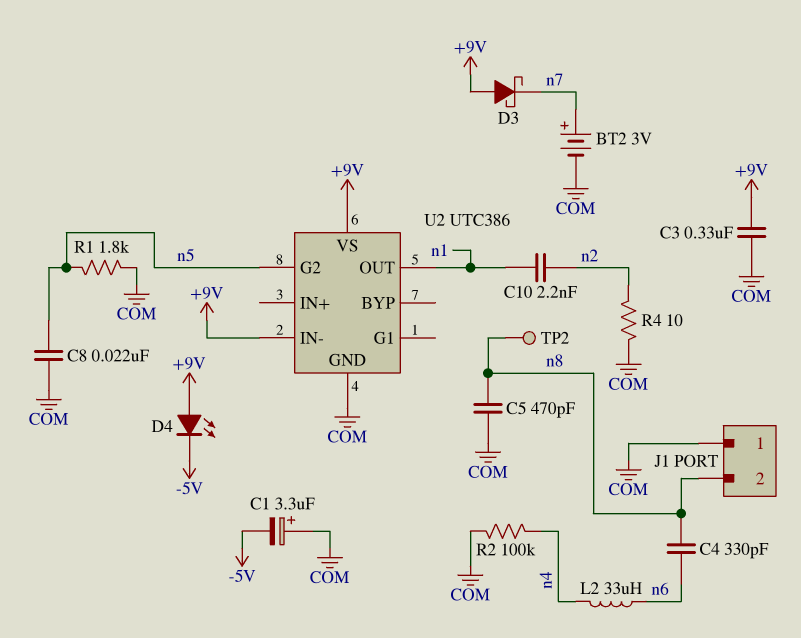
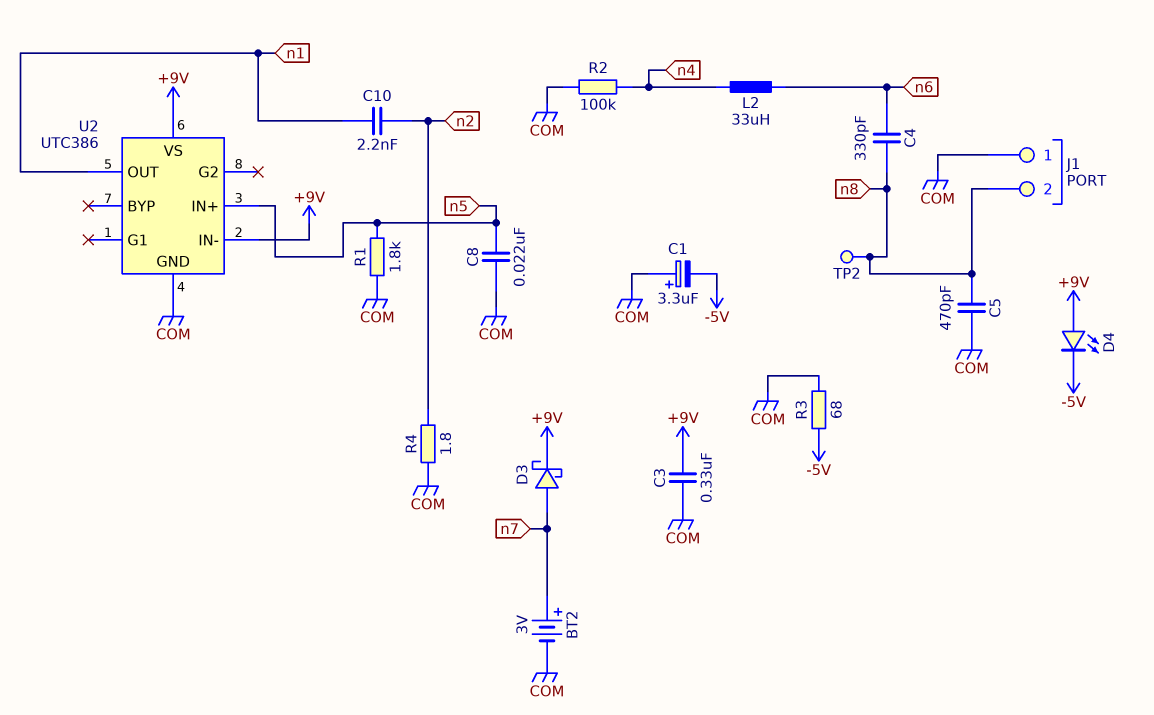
D3: schottky (A +9V, K n7) -> schottky (A n7, K +9V)
R3: none -> 68 (-5V, COM)
R4: 10 (COM, n2) -> 1.8 (COM, n2)
U2 pin G2: n5 -> none
U2 pin IN+: none -> n5

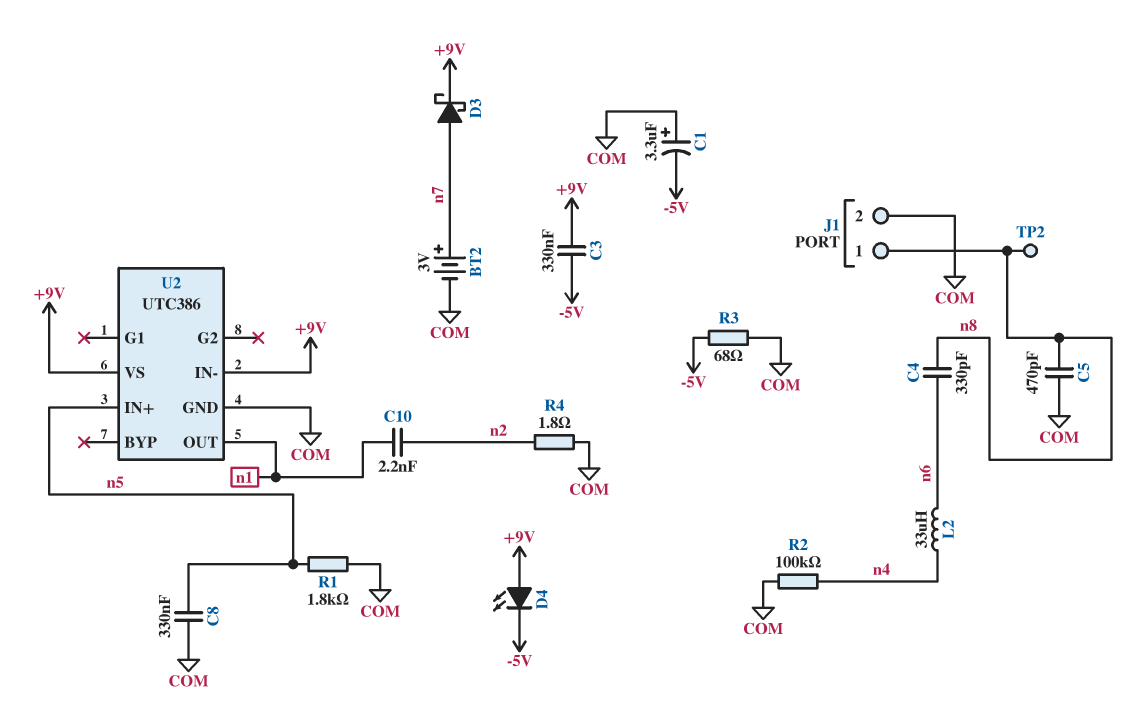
C3: 330nF (+9V, COM) -> 330nF (+9V, -5V)
C8: 22nF (COM, n5) -> 330nF (COM, n5)
J1 pin 1: COM -> n8
J1 pin 2: n8 -> COM

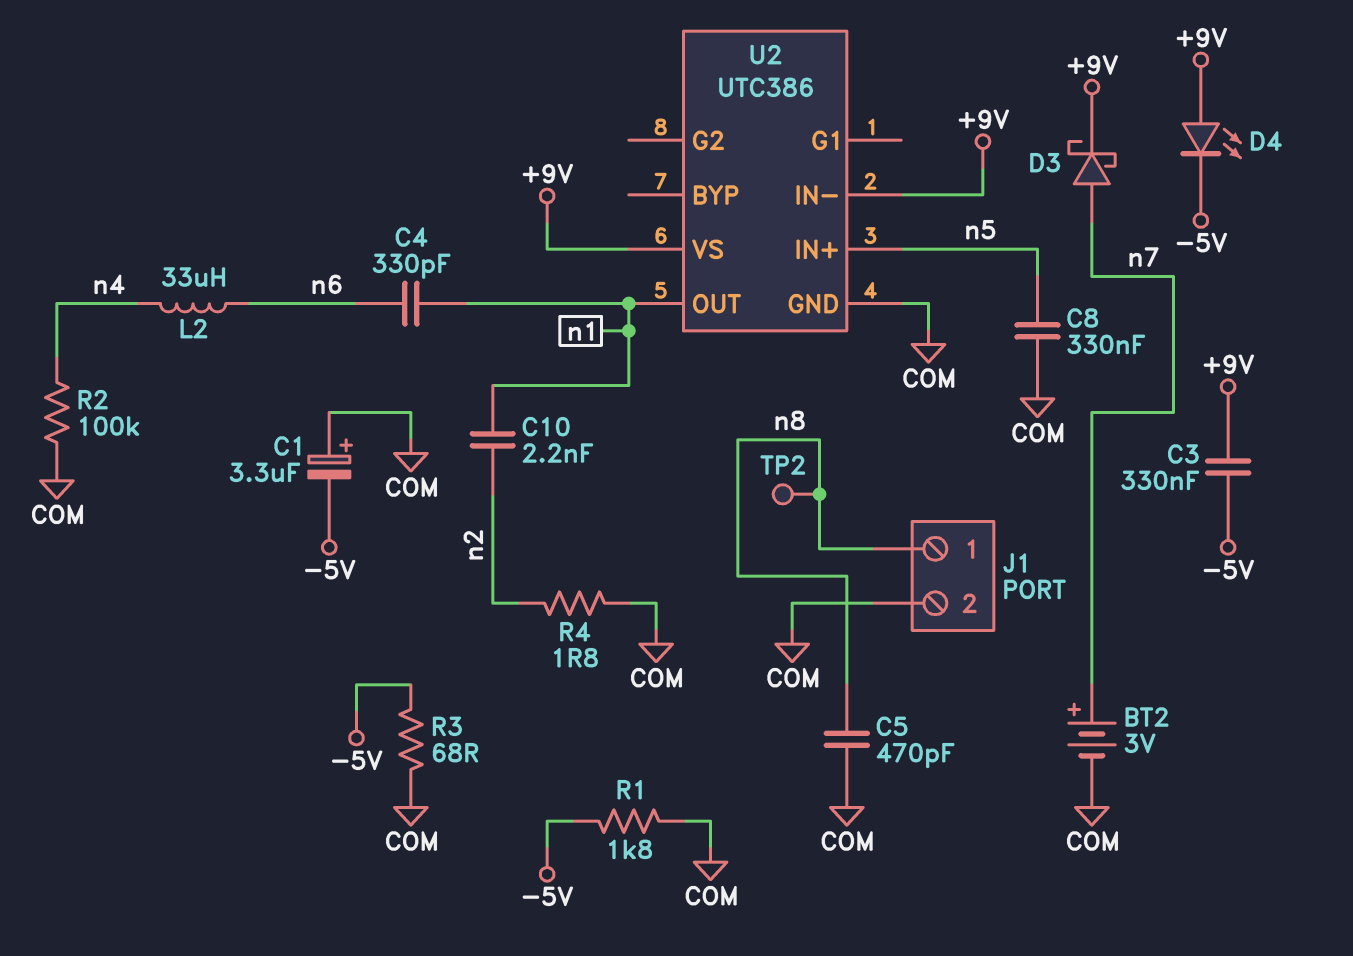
C4: 330pF (n6, n8) -> 330pF (n1, n6)
R1: 1.8k (COM, n5) -> 1.8k (-5V, COM)

